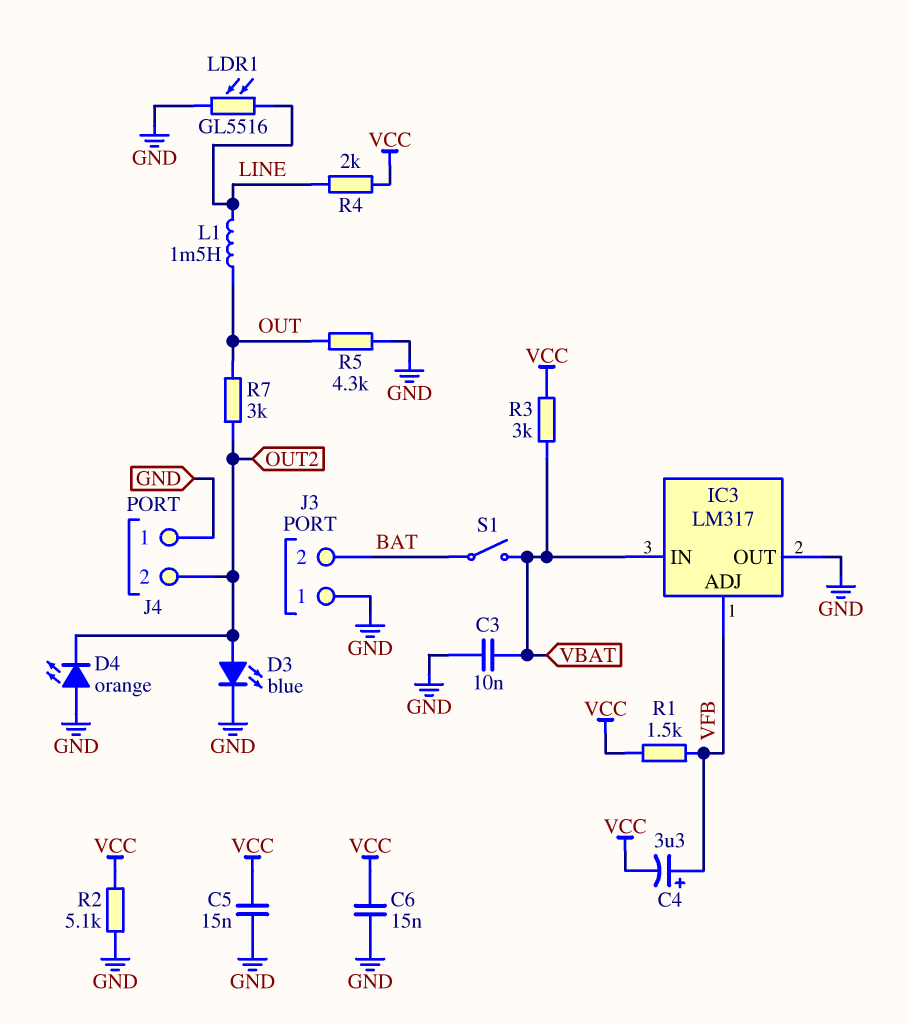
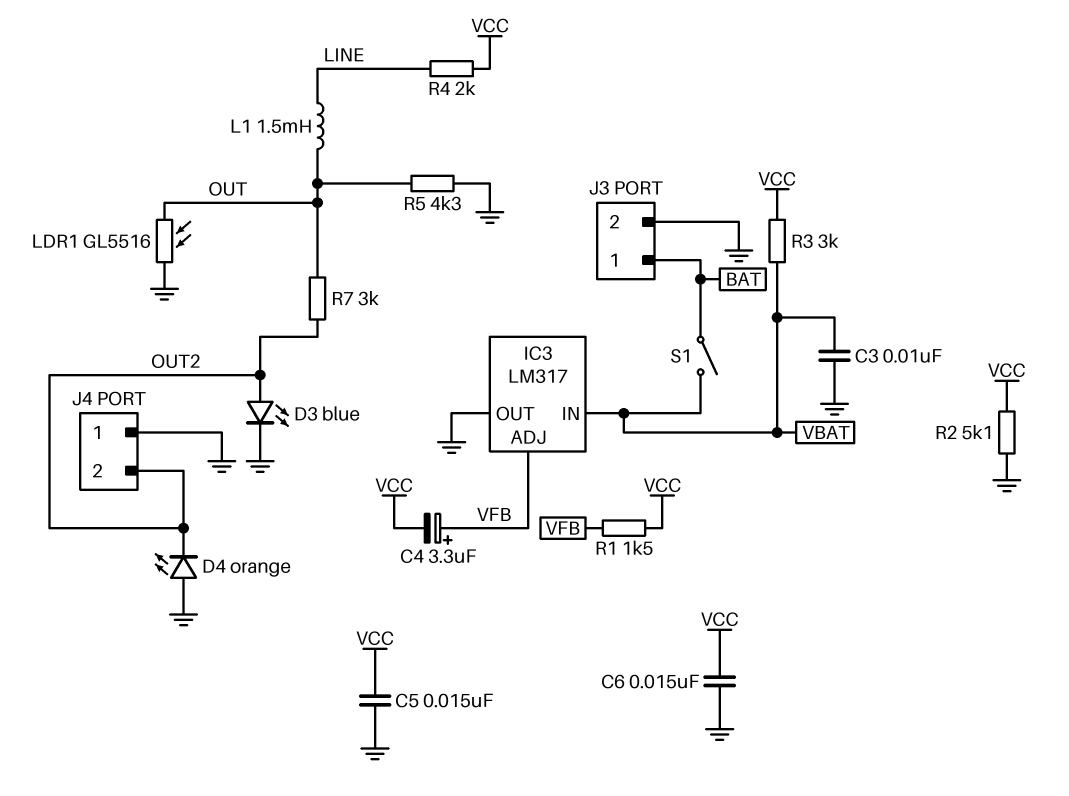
J3 pin 1: GND -> BAT
J3 pin 2: BAT -> GND
LDR1: GL5516 (GND, LINE) -> GL5516 (GND, OUT)

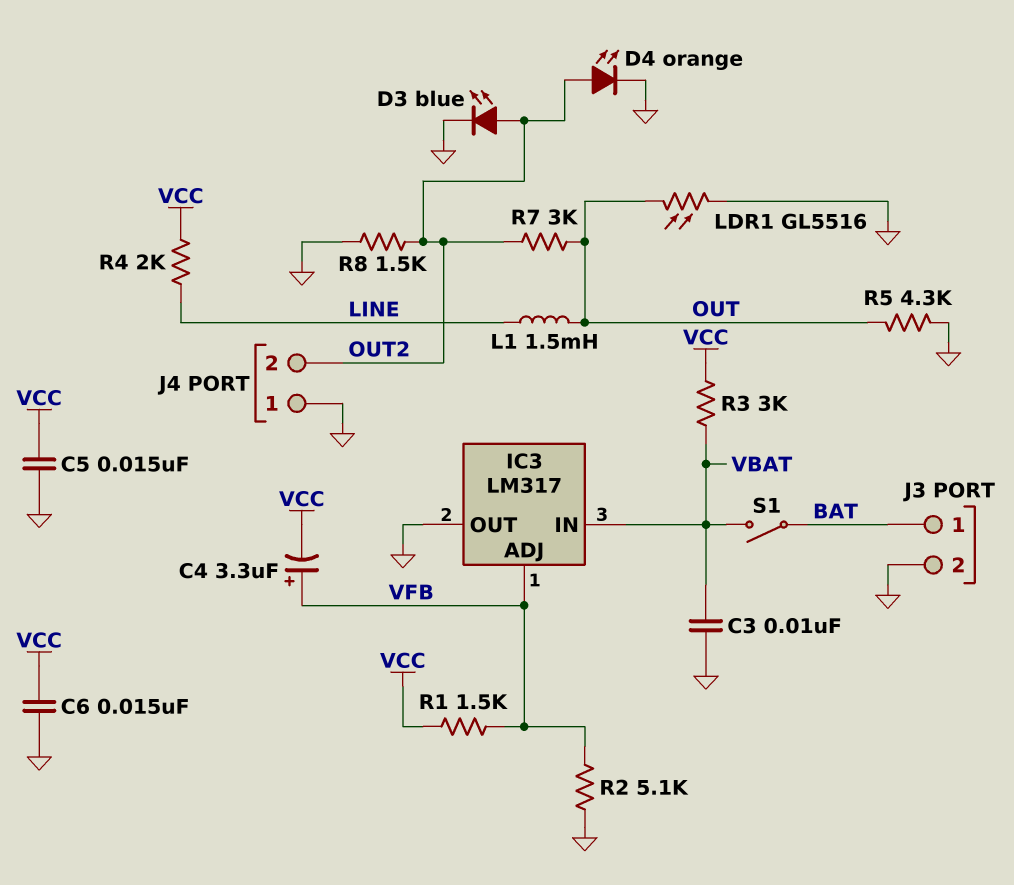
D4: LED orange (A GND, K OUT2) -> LED orange (A OUT2, K GND)
R2: 5.1k (GND, VCC) -> 5.1k (GND, VFB)
R8: none -> 1.5k (GND, OUT2)

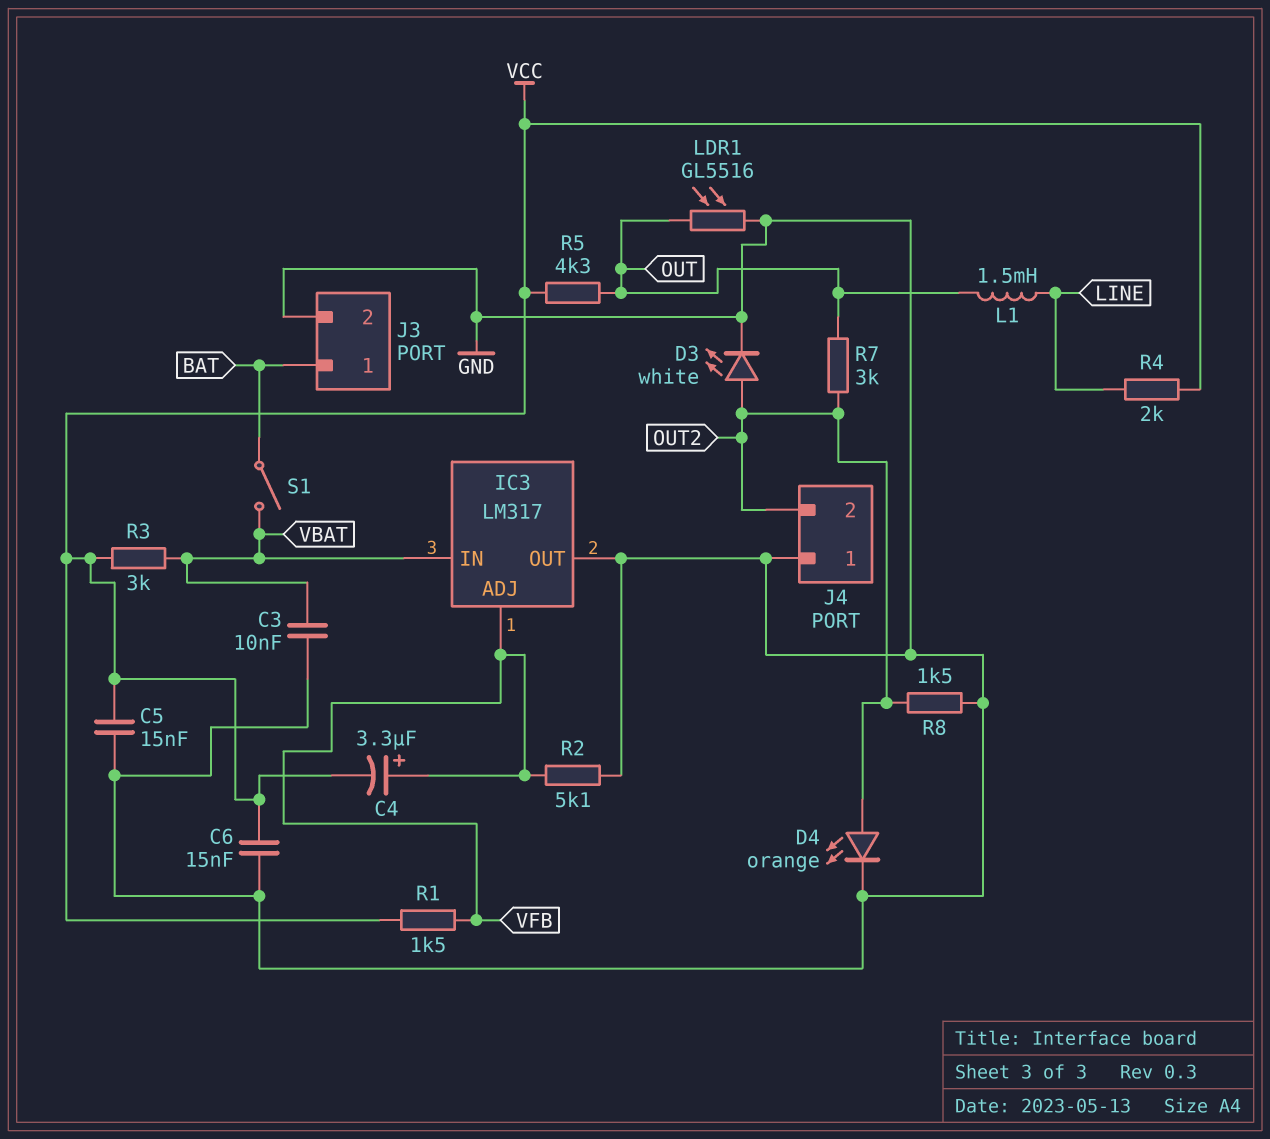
D3: LED blue (A OUT2, K GND) -> LED white (A OUT2, K GND)
R5: 4.3k (GND, OUT) -> 4.3k (OUT, VCC)

